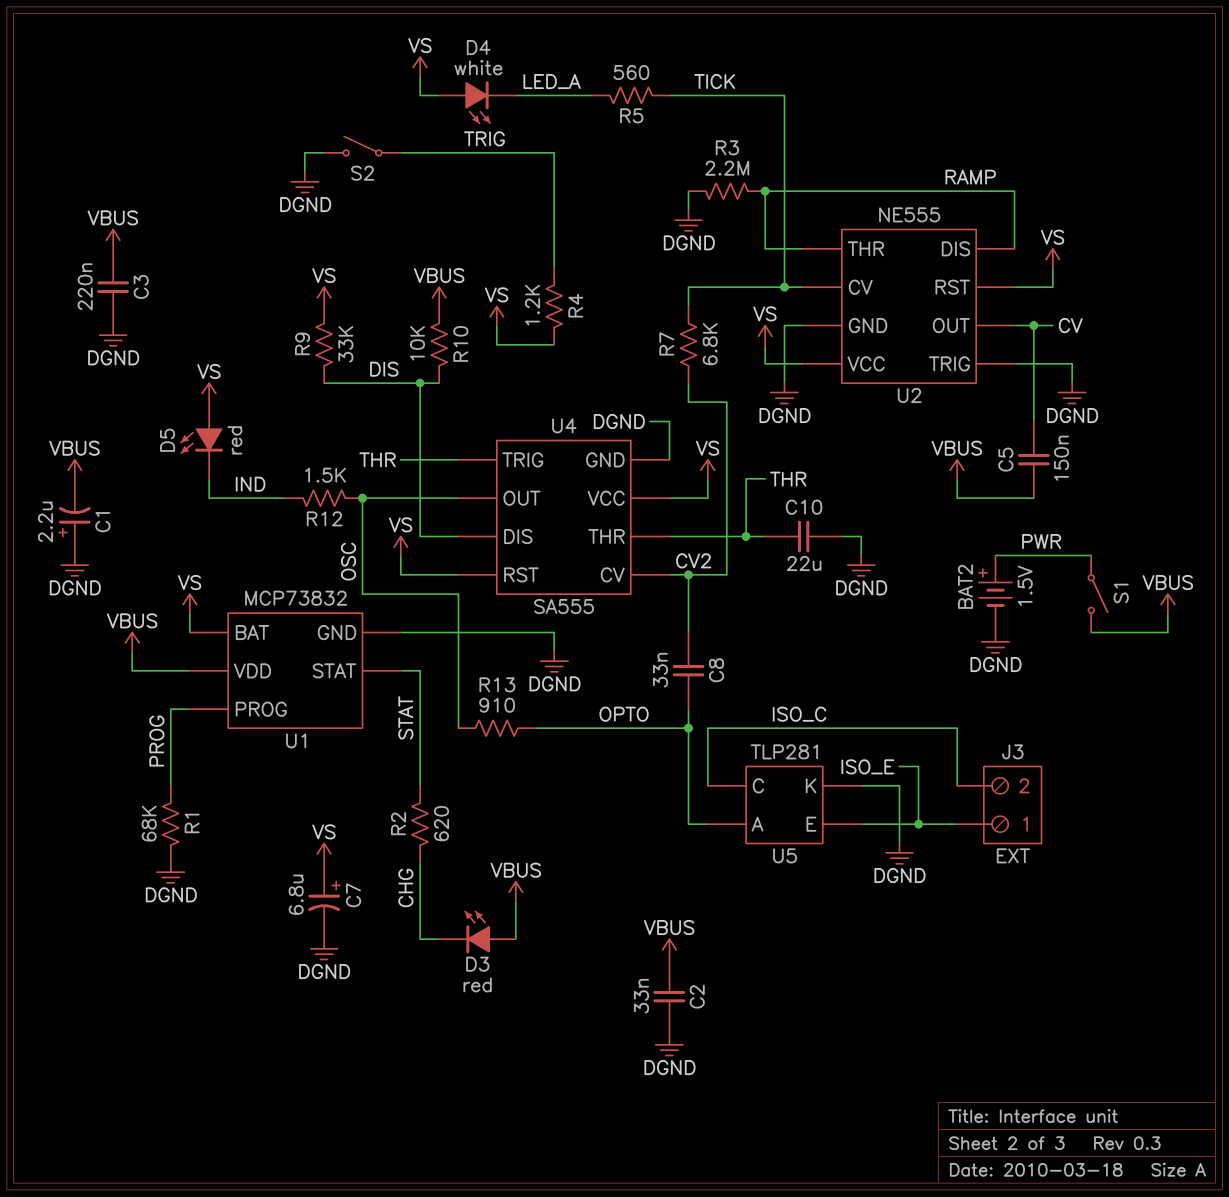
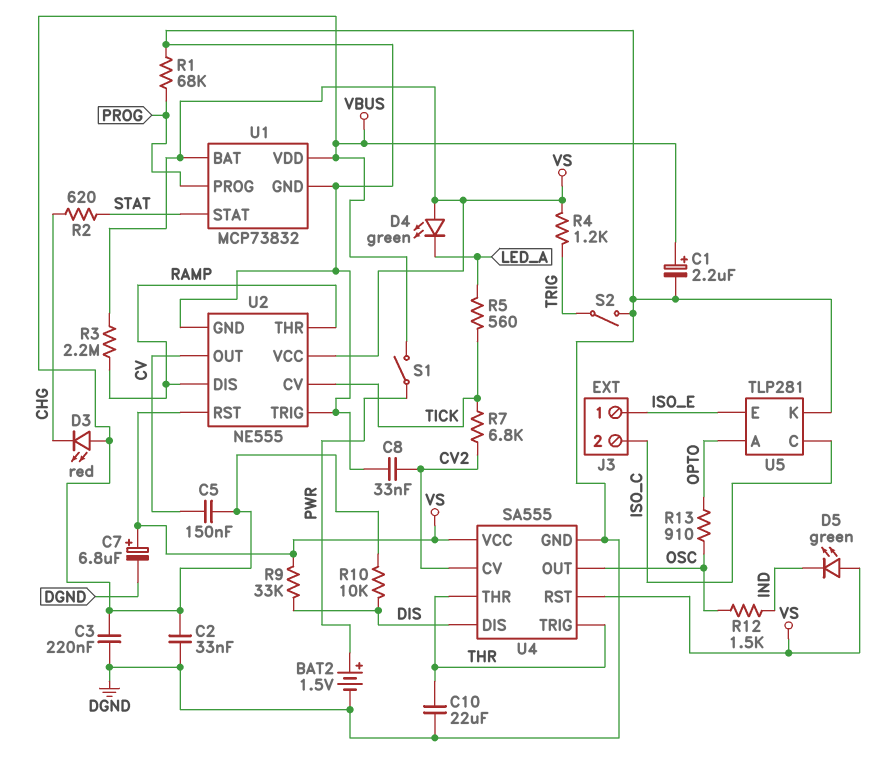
C1: 2.2uF (plus DGND, minus VBUS) -> 2.2uF (plus VBUS, minus DGND)
C8: 33nF (CV2, OPTO) -> 33nF (CV2, DGND)
D4: LED white (A VS, K LED_A) -> LED green (A VS, K LED_A)
D5: LED red (A VS, K IND) -> LED green (A VS, K IND)
R3: 2.2M (DGND, RAMP) -> 2.2M (RAMP, VS)

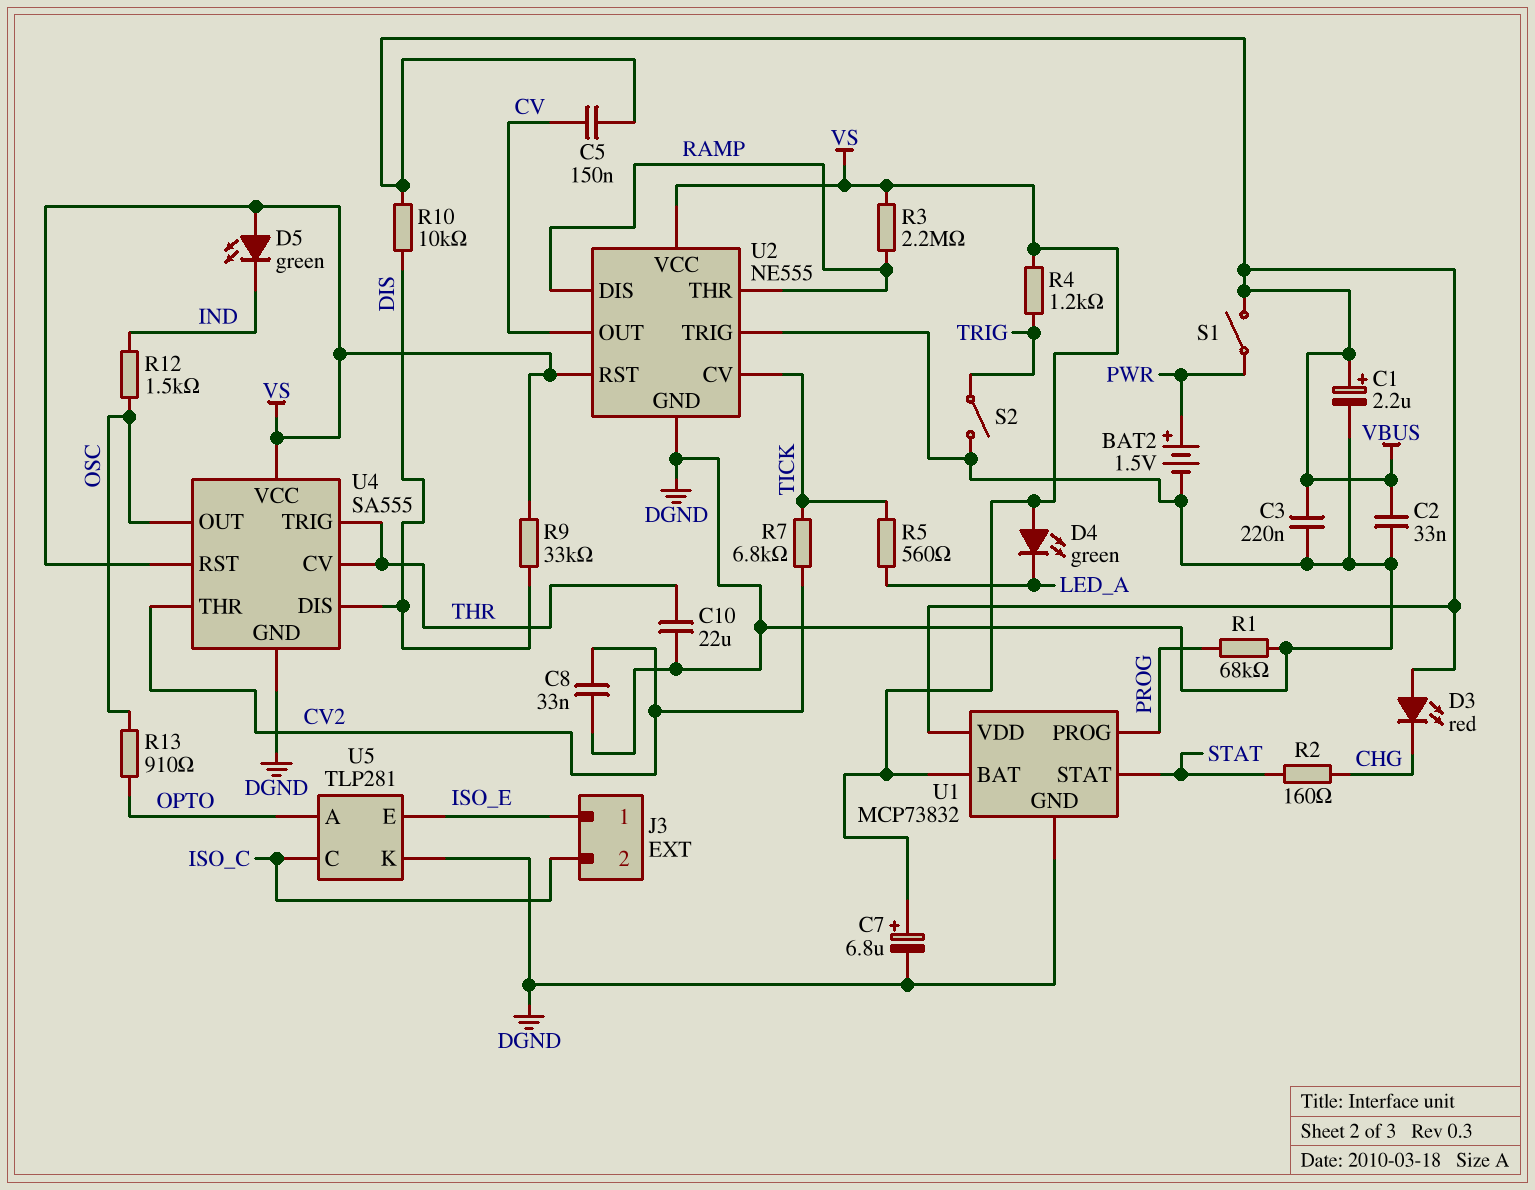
R2: 620 (CHG, STAT) -> 160 (CHG, STAT)
U4 pin CV: CV2 -> THR
U4 pin THR: THR -> CV2

